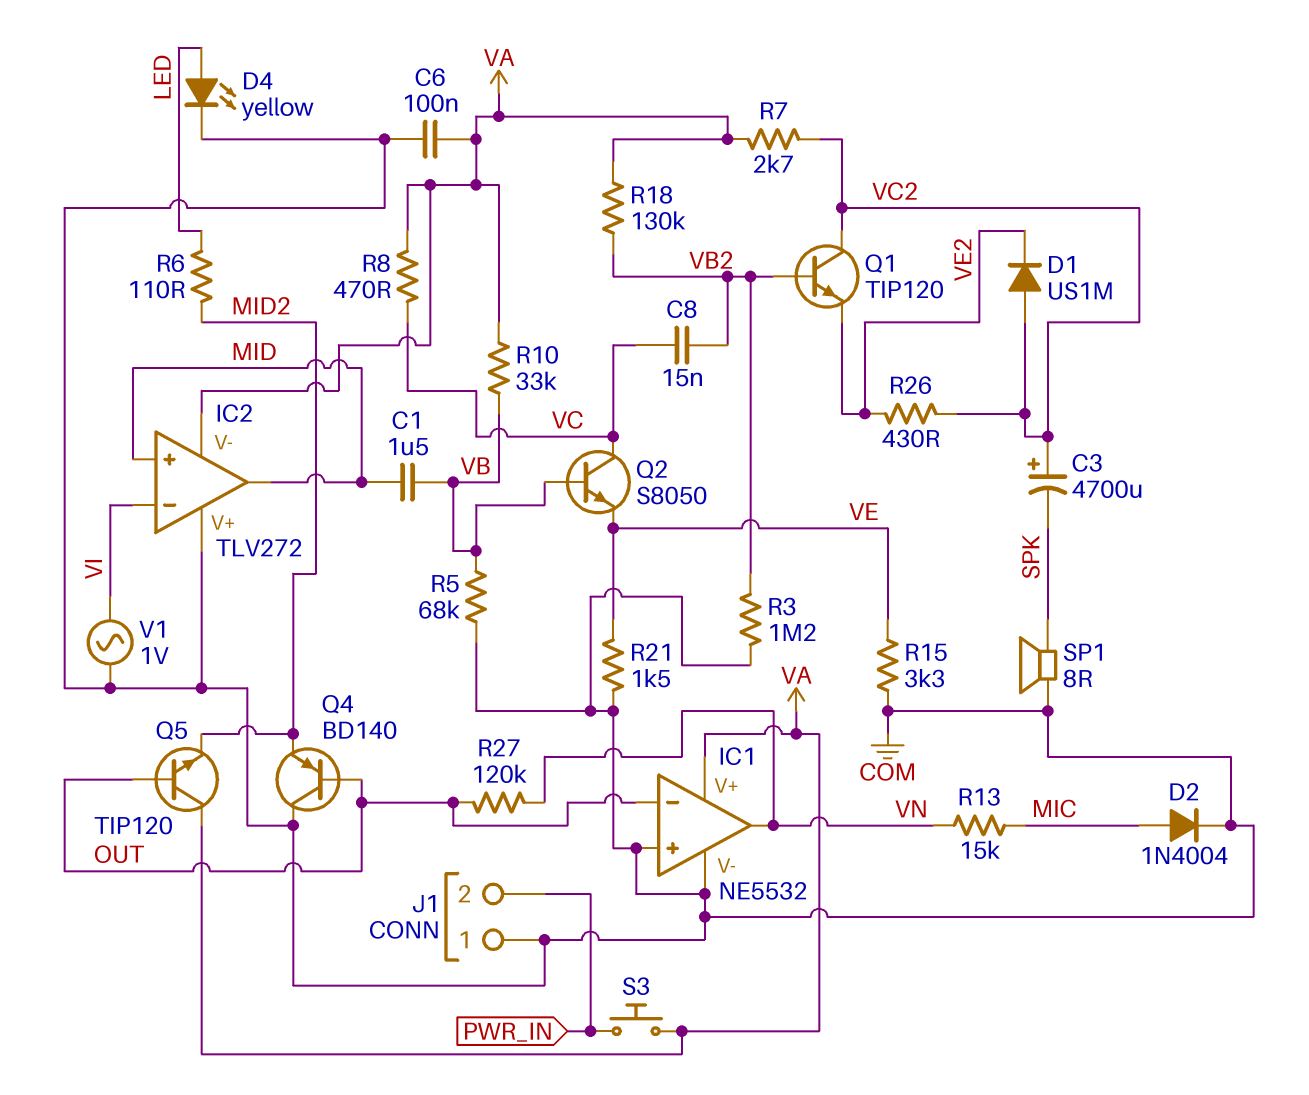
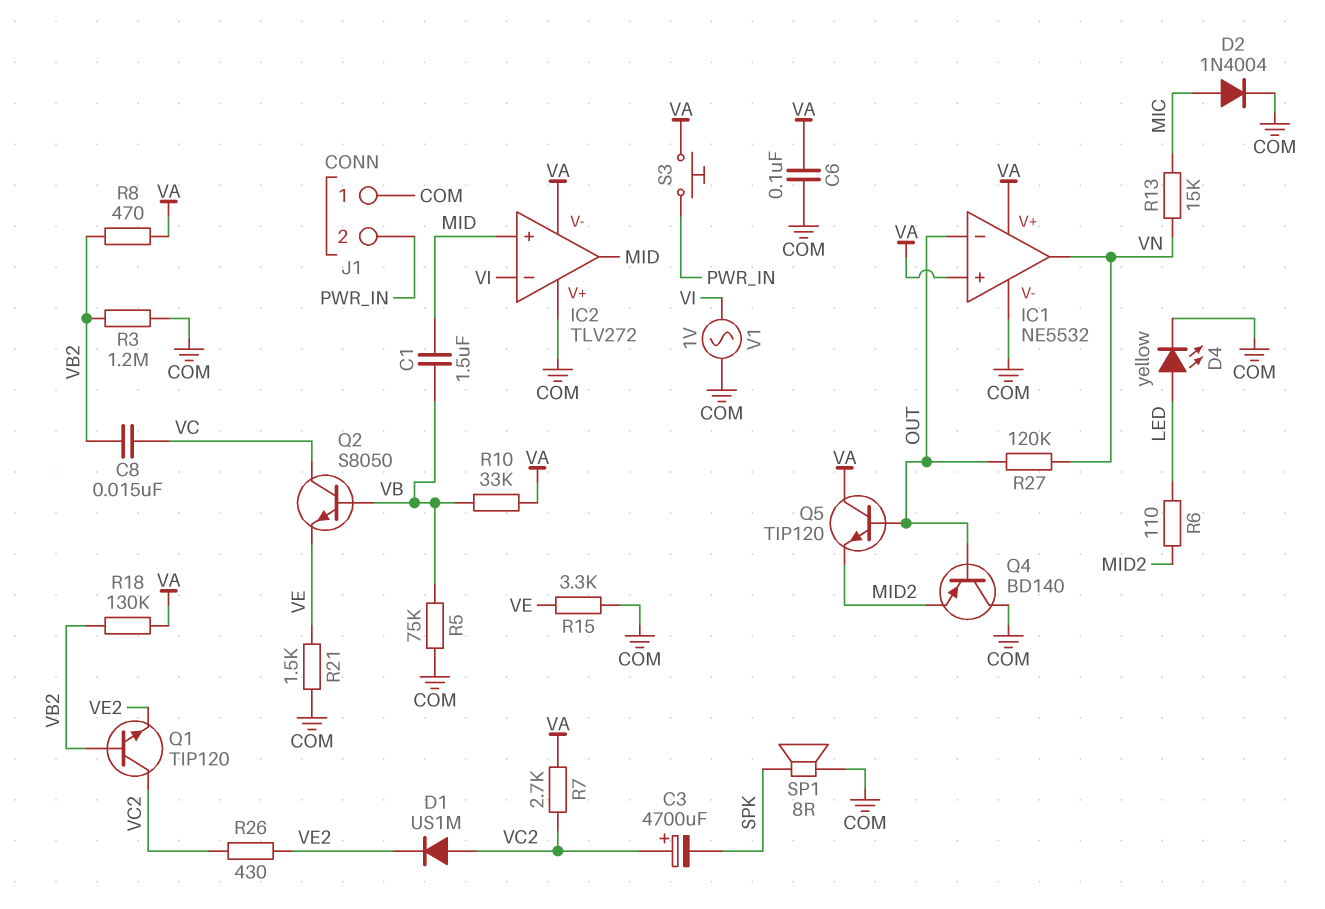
IC1 pin in+: COM -> VA
R5: 68k (COM, VB) -> 75k (COM, VB)
R8: 470 (VA, VC) -> 470 (VA, VB2)

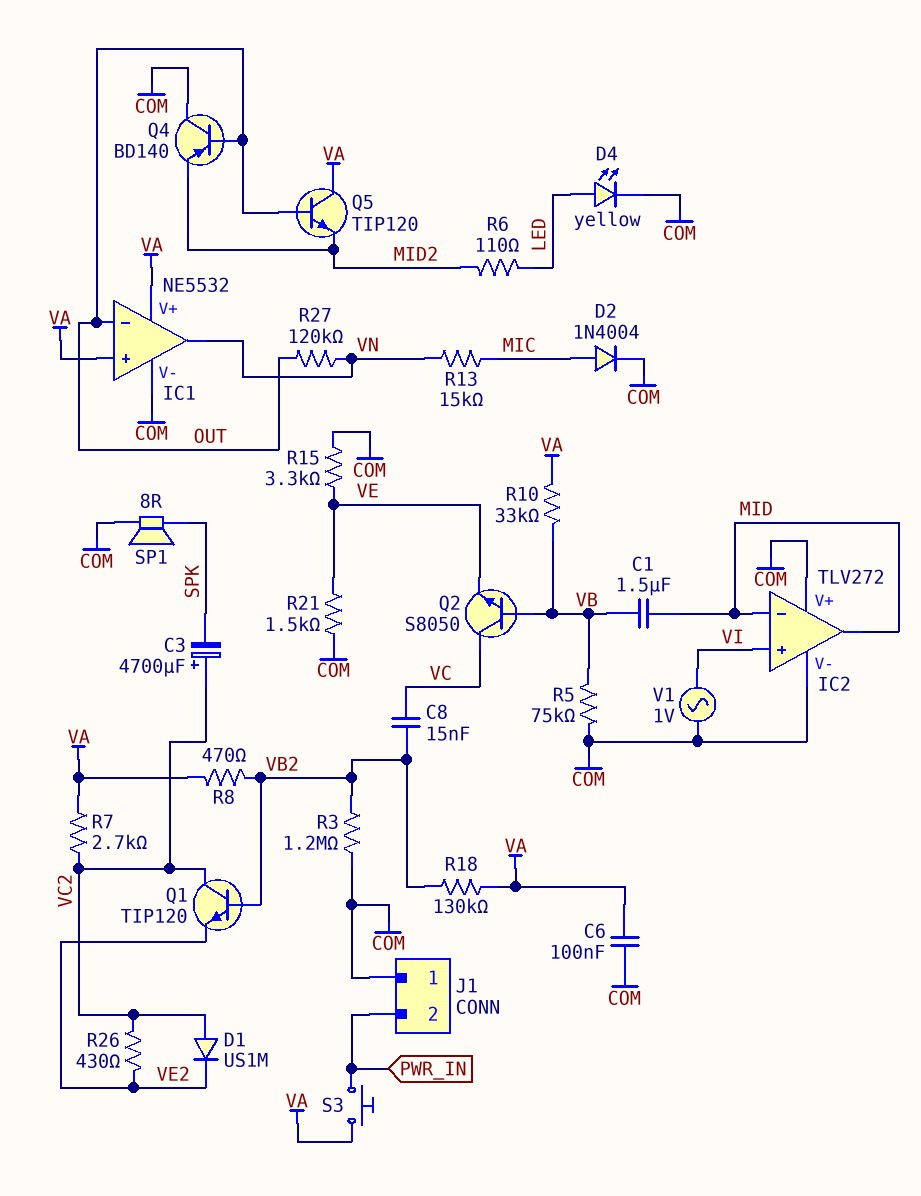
IC2 pin V-: VA -> COM
IC2 pin in+: MID -> VI
IC2 pin in-: VI -> MID

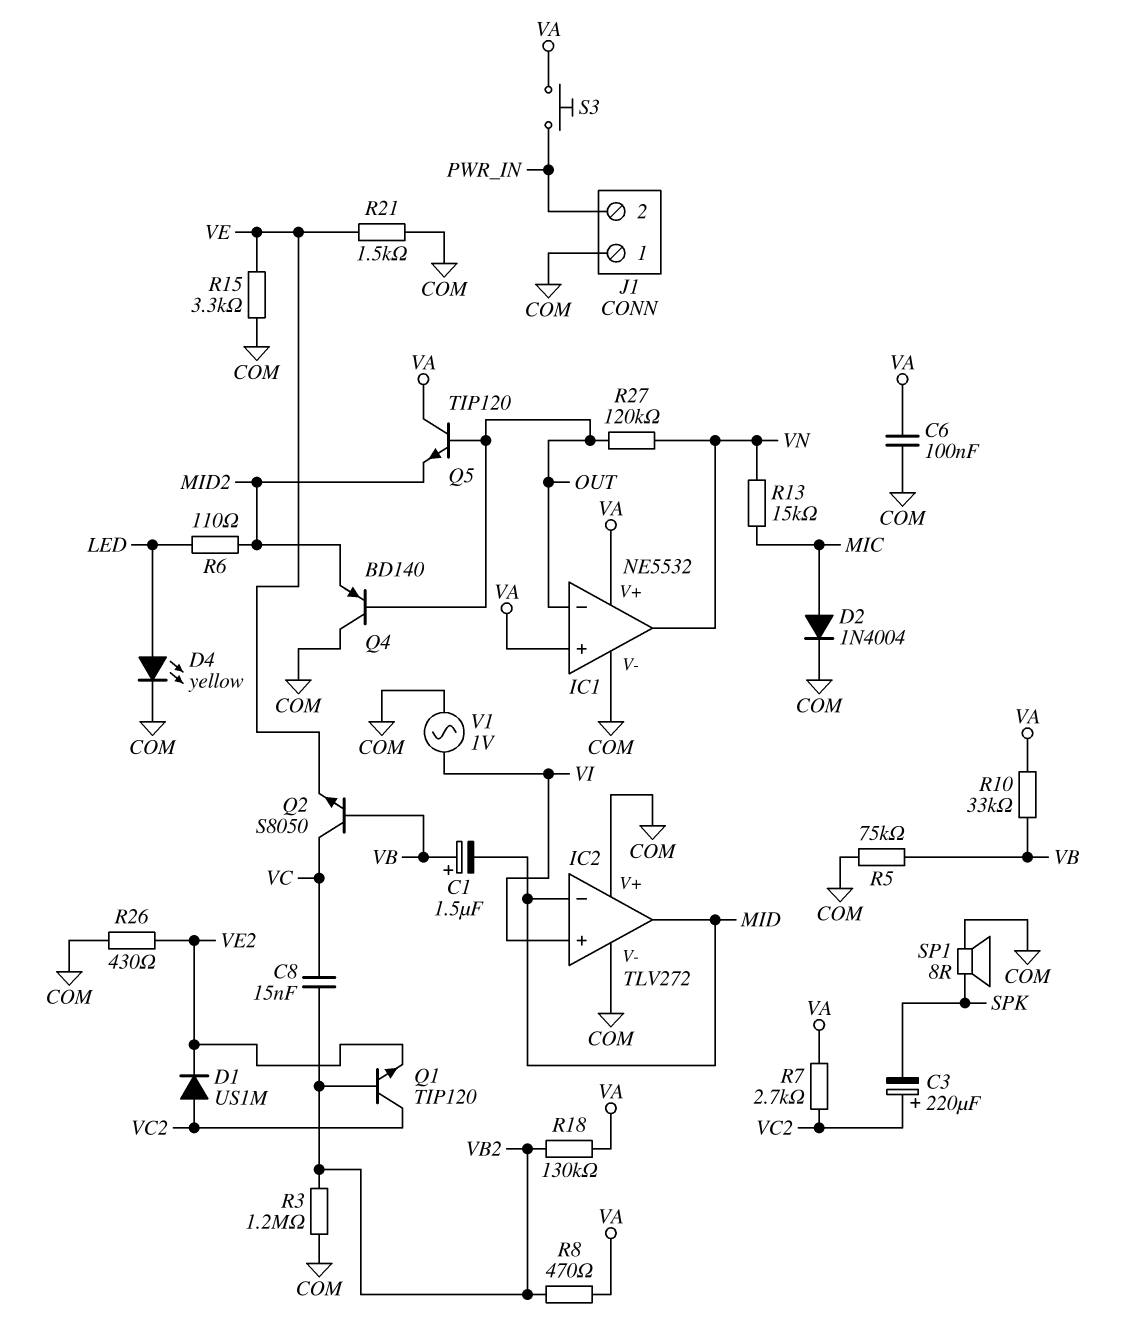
C1: 1.5uF (MID, VB) -> 1.5uF (plus VB, minus MID)
C3: 4700uF (plus VC2, minus SPK) -> 220uF (plus VC2, minus SPK)
R26: 430 (VC2, VE2) -> 430 (COM, VE2)

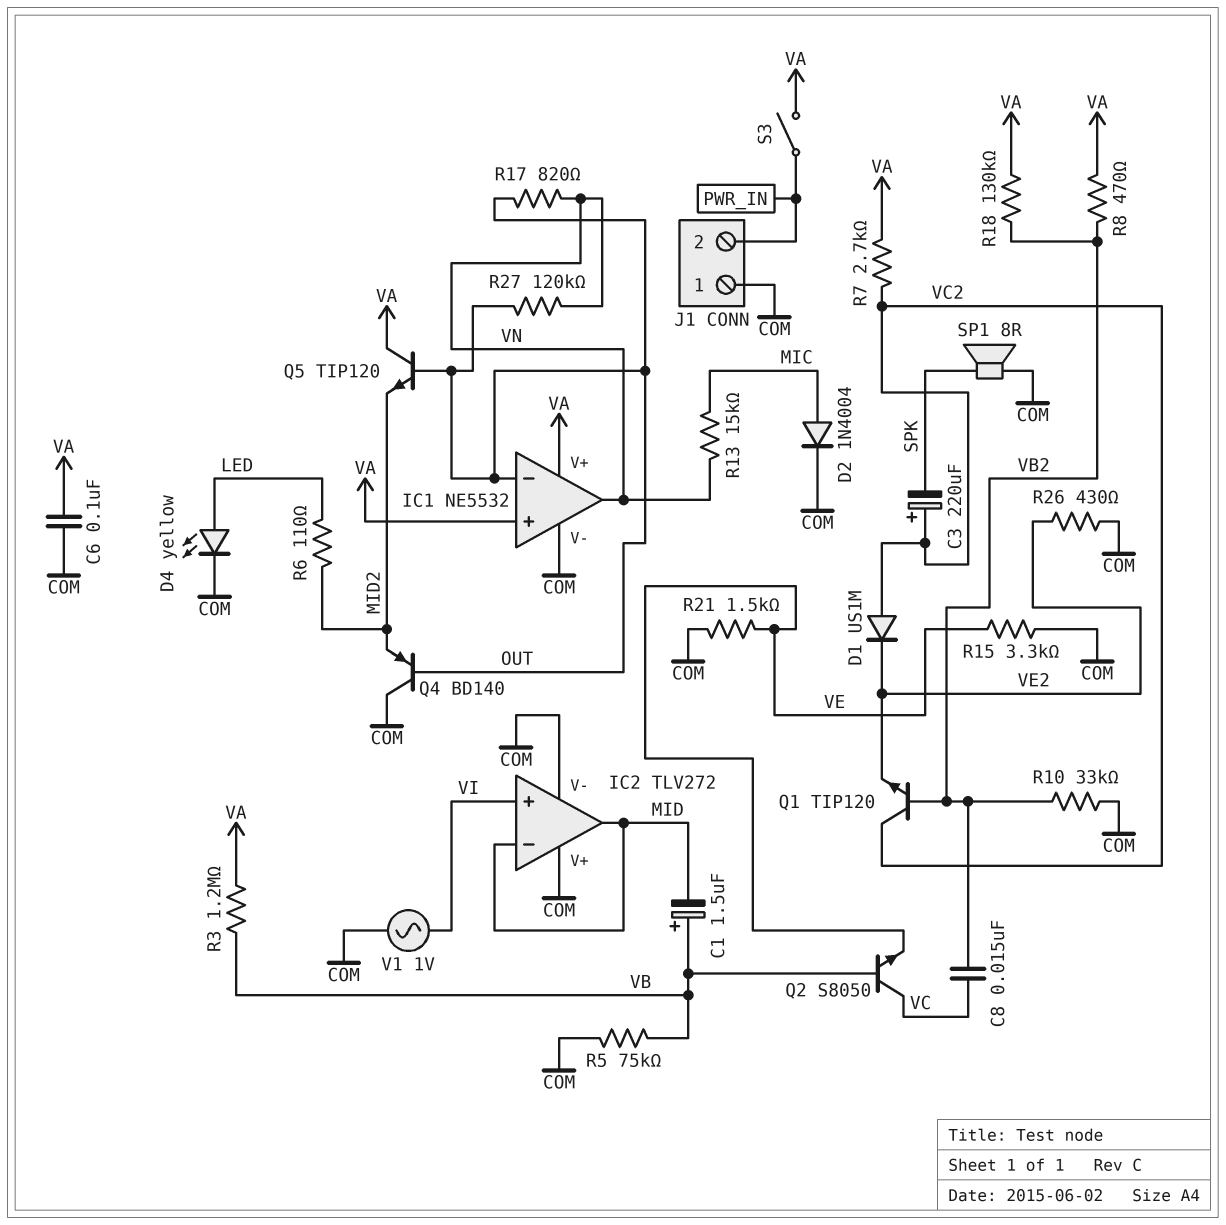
R3: 1.2M (COM, VB2) -> 1.2M (VA, VB)
R10: 33k (VA, VB) -> 33k (COM, VB2)
R17: none -> 820 (OUT, VN)
S3: button (PWR_IN, VA) -> switch (PWR_IN, VA)

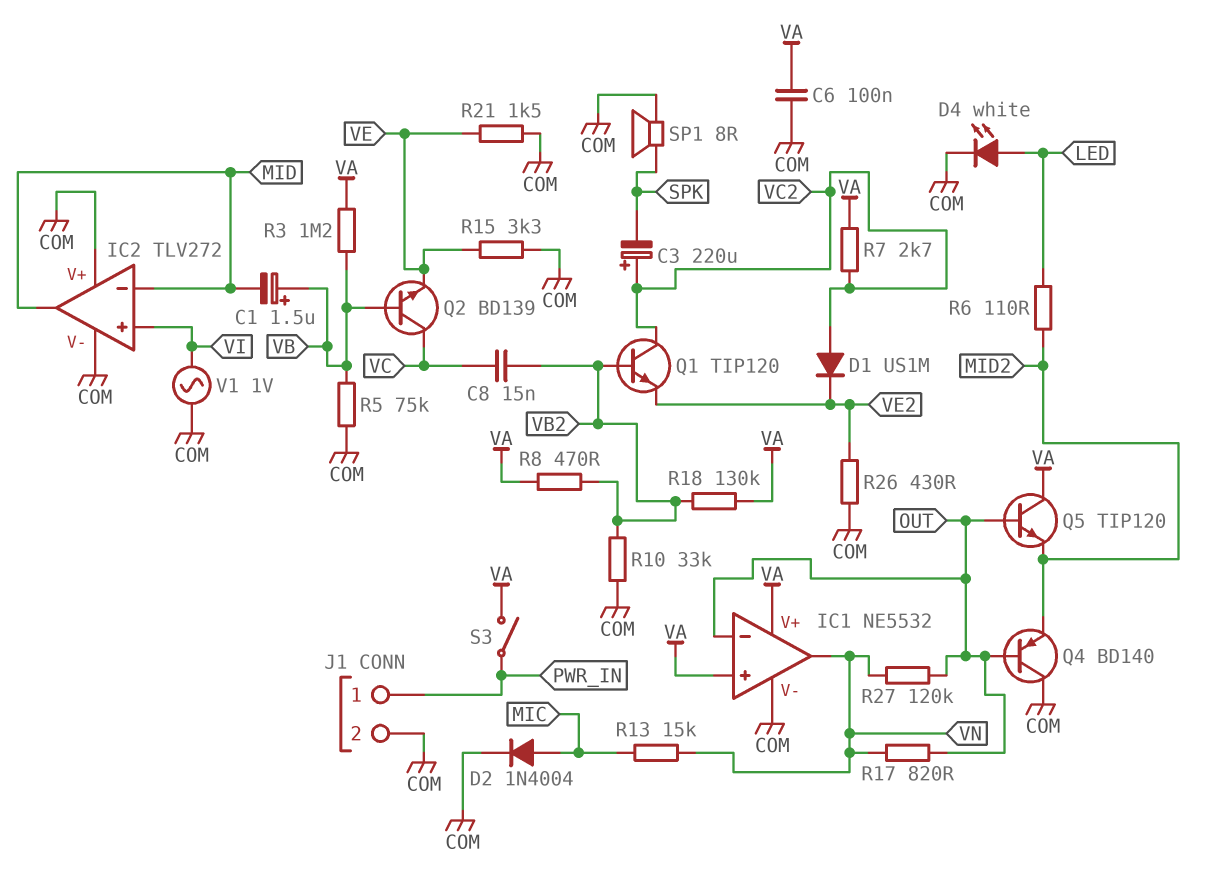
D4: LED yellow (A LED, K COM) -> LED white (A LED, K COM)
J1 pin 1: COM -> PWR_IN
J1 pin 2: PWR_IN -> COM
Q2: NPN S8050 (B VB, C VC, E VE) -> NPN BD139 (B VB, C VC, E VE)

